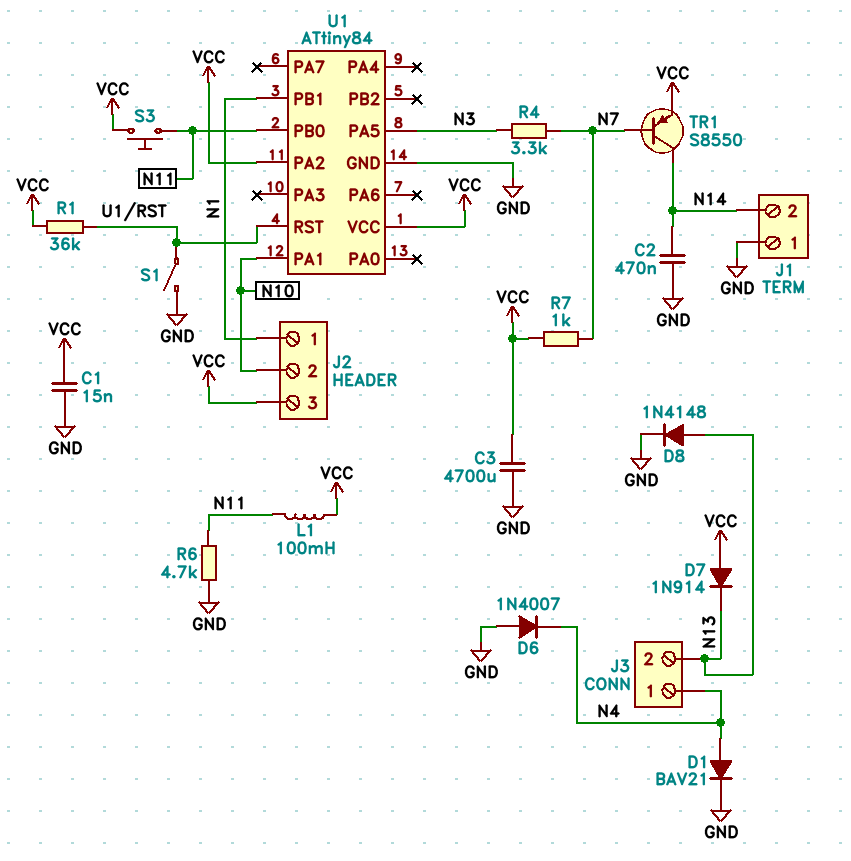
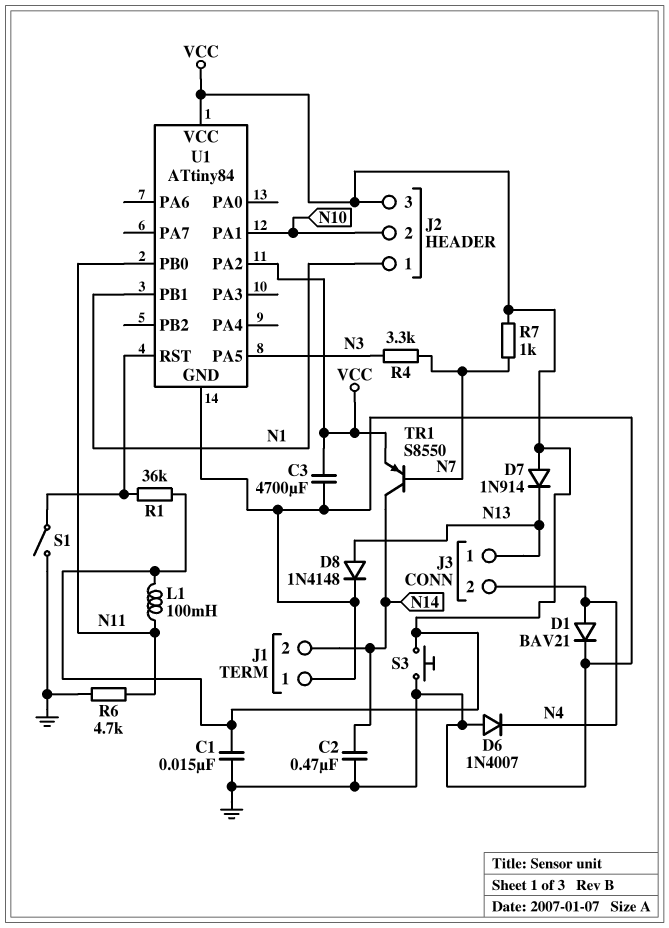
J3 pin 1: N4 -> N13
J3 pin 2: N13 -> N4
S3: button (N11, VCC) -> button (GND, VCC)

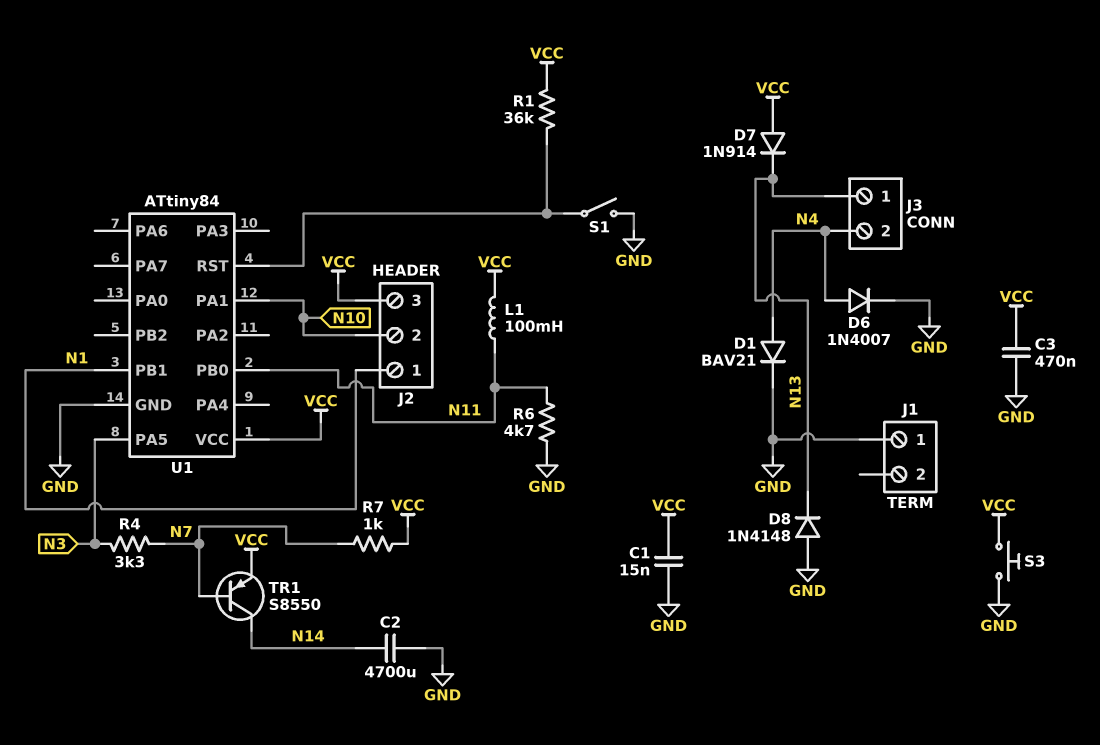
C2: 470nF (GND, N14) -> 4700uF (GND, N14)
C3: 4700uF (GND, VCC) -> 470nF (GND, VCC)
D6: diode 1N4007 (A GND, K N4) -> diode 1N4007 (A N4, K GND)
D8: diode 1N4148 (A N13, K GND) -> diode 1N4148 (A GND, K N13)
J1 pin 2: N14 -> none
U1 pin PA2: VCC -> none

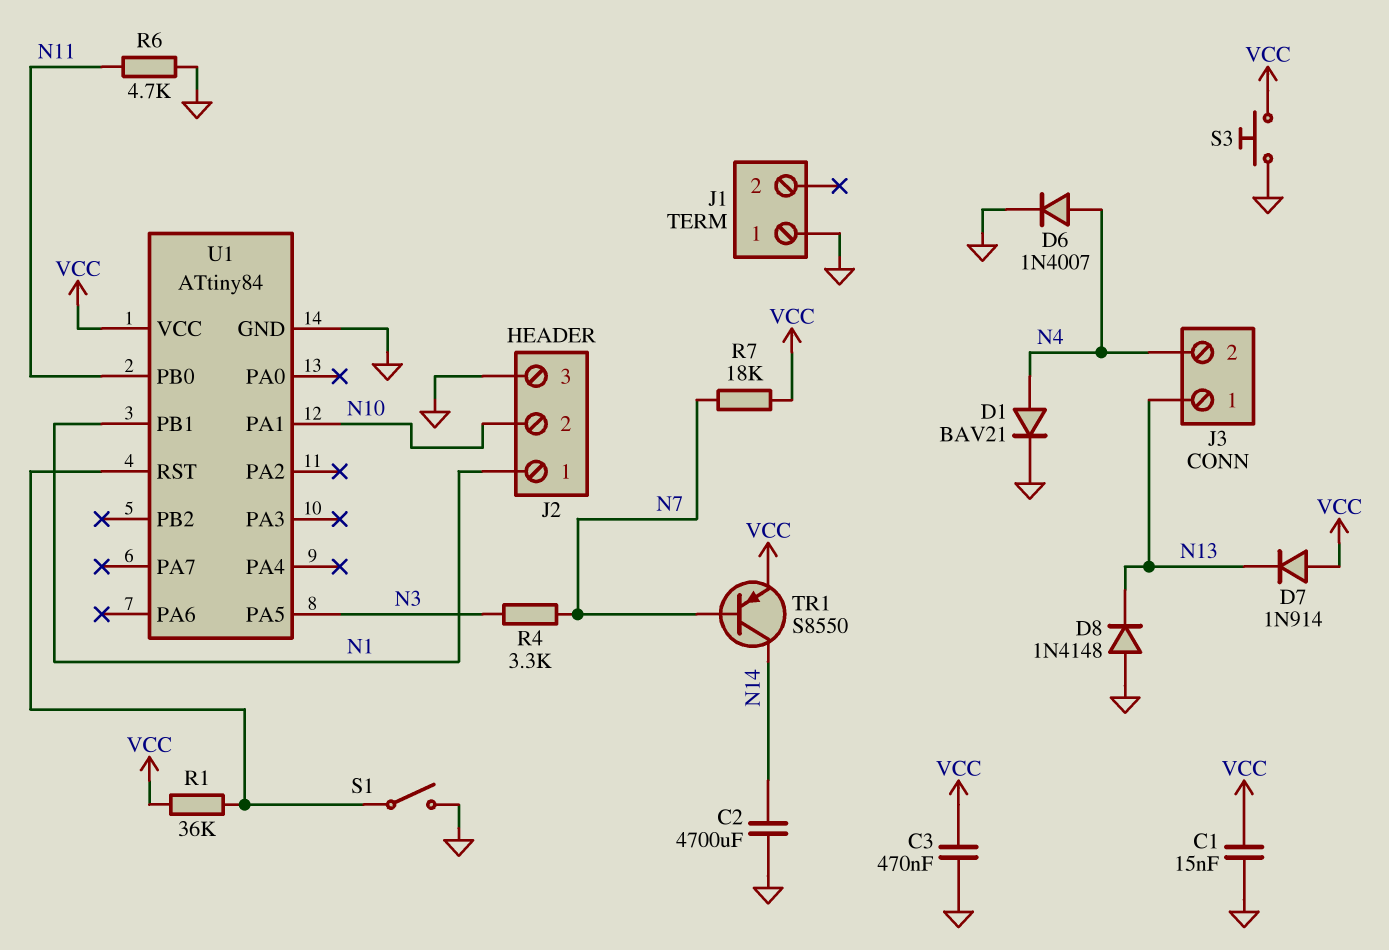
J2 pin 3: VCC -> GND
L1: 100mH (N11, VCC) -> none
R7: 1k (N7, VCC) -> 18k (N7, VCC)

